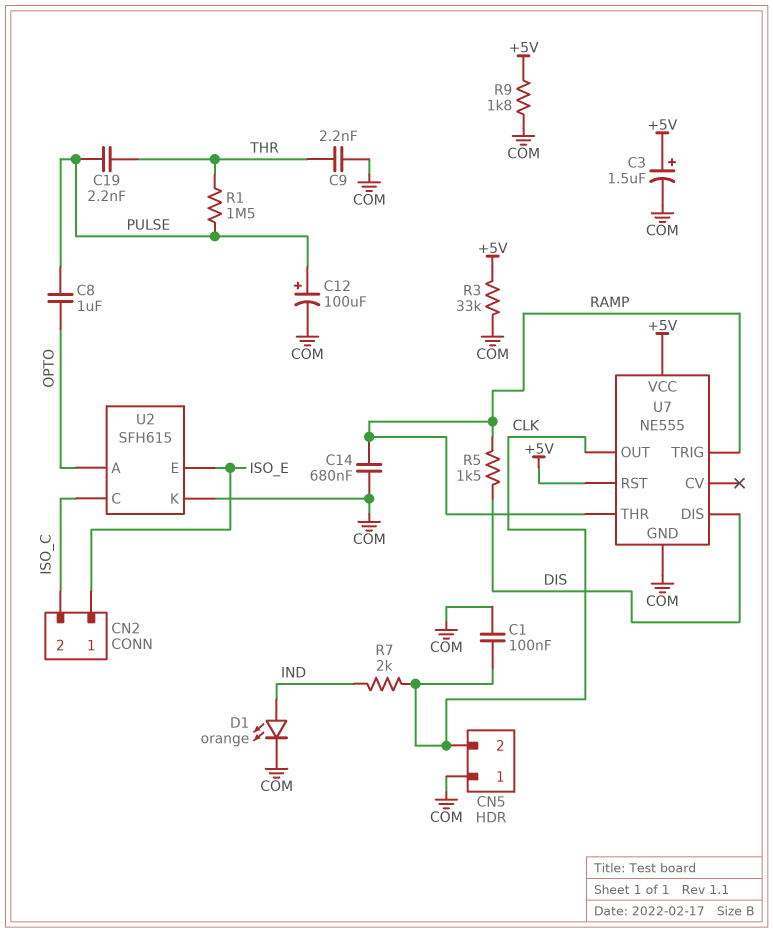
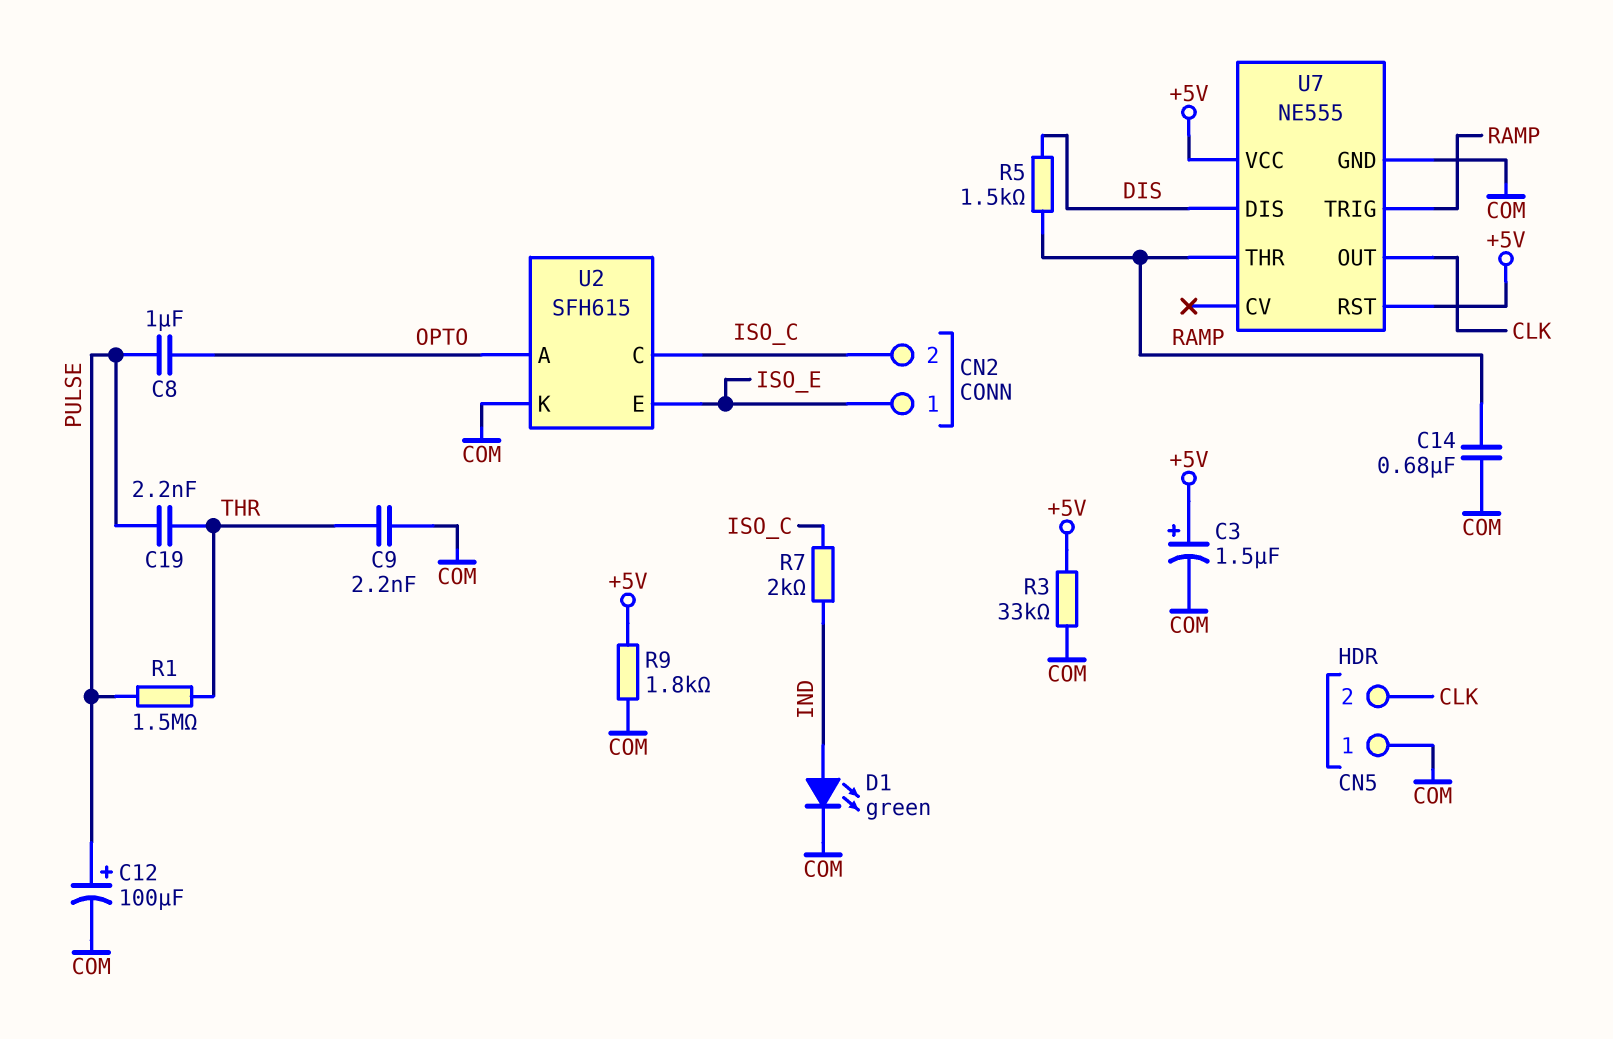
C1: 100nF (CLK, COM) -> none
D1: LED orange (A IND, K COM) -> LED green (A IND, K COM)
R7: 2k (CLK, IND) -> 2k (IND, ISO_C)

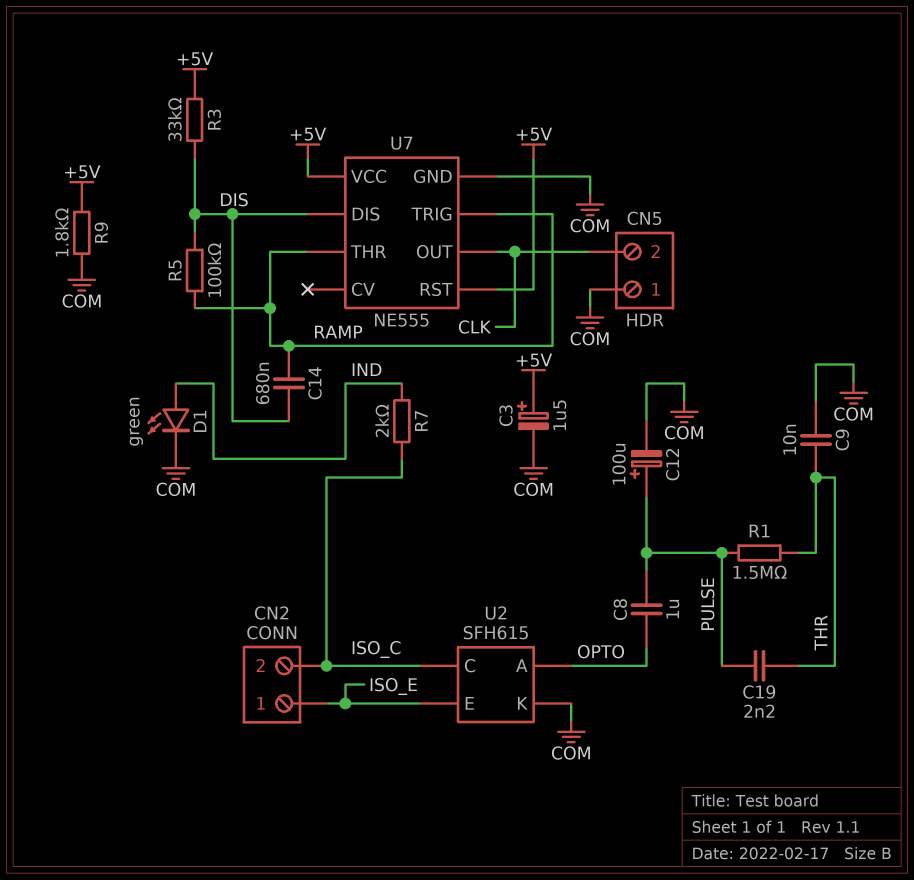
C9: 2.2nF (COM, THR) -> 10nF (COM, THR)
C14: 680nF (COM, RAMP) -> 680nF (DIS, RAMP)
R3: 33k (+5V, COM) -> 33k (+5V, DIS)
R5: 1.5k (DIS, RAMP) -> 100k (DIS, RAMP)

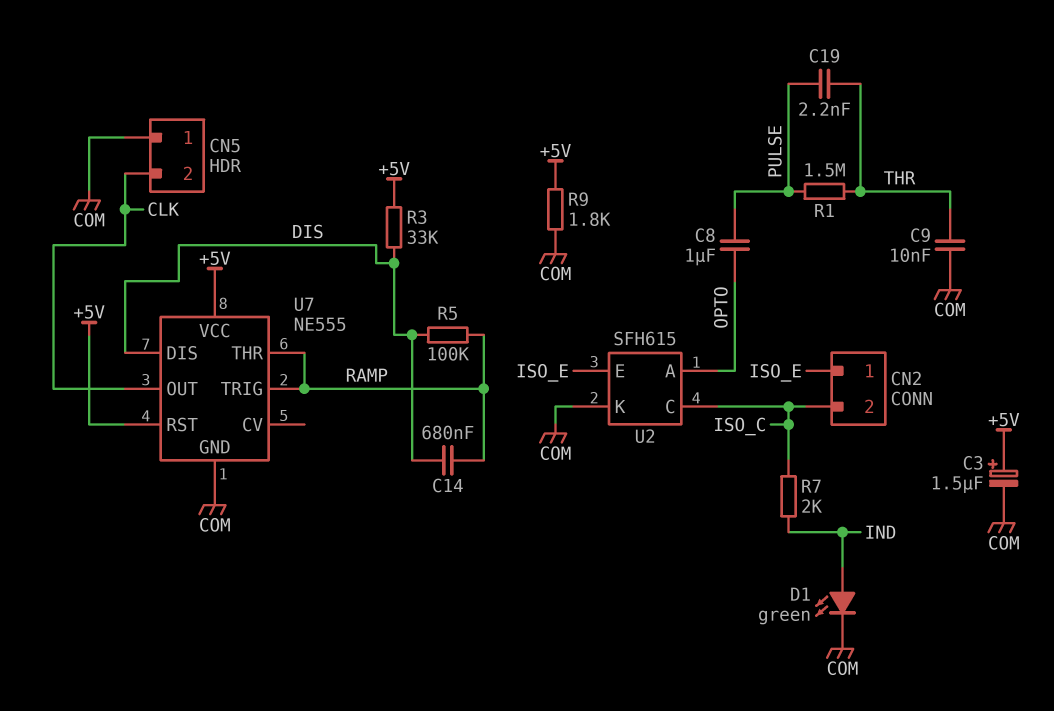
C12: 100uF (plus PULSE, minus COM) -> none

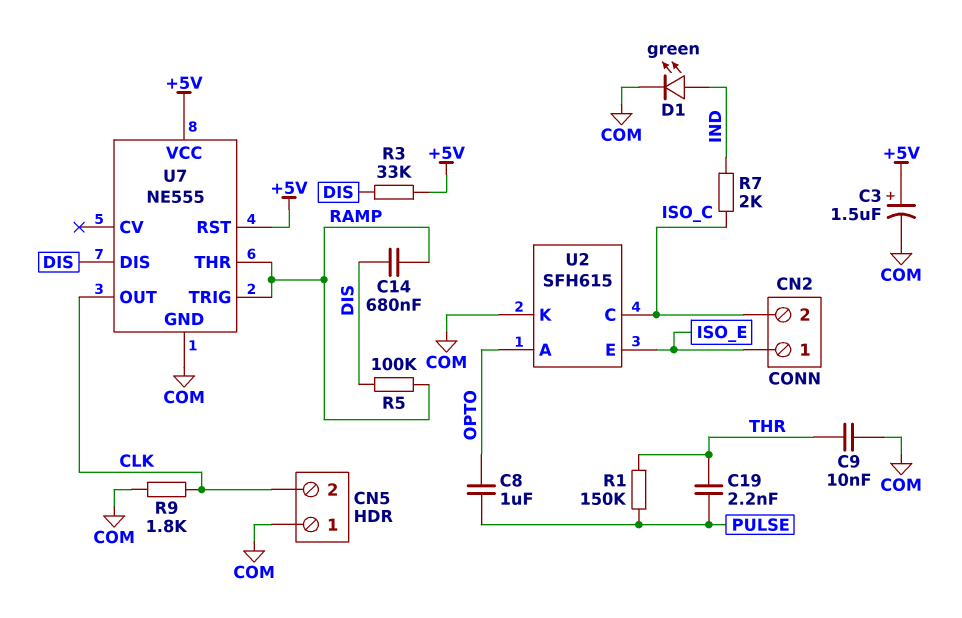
R1: 1.5M (PULSE, THR) -> 150k (PULSE, THR)
R9: 1.8k (+5V, COM) -> 1.8k (CLK, COM)

